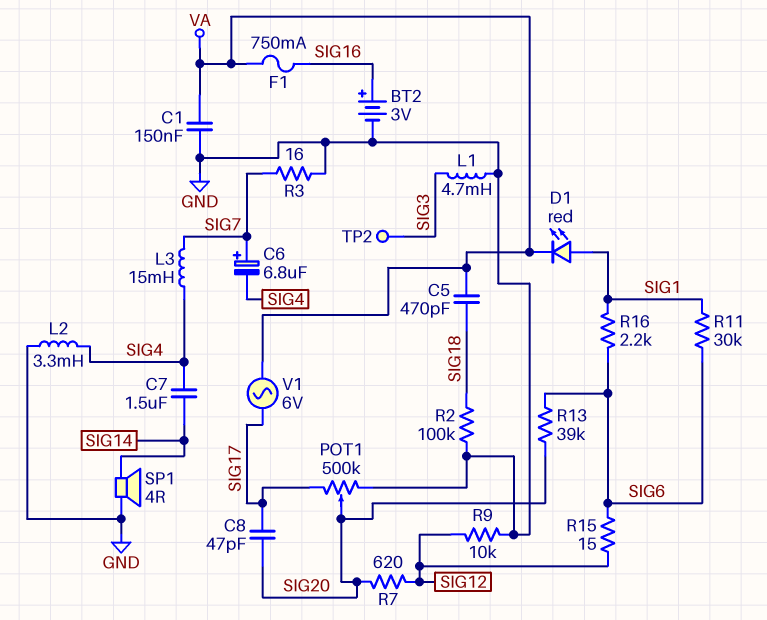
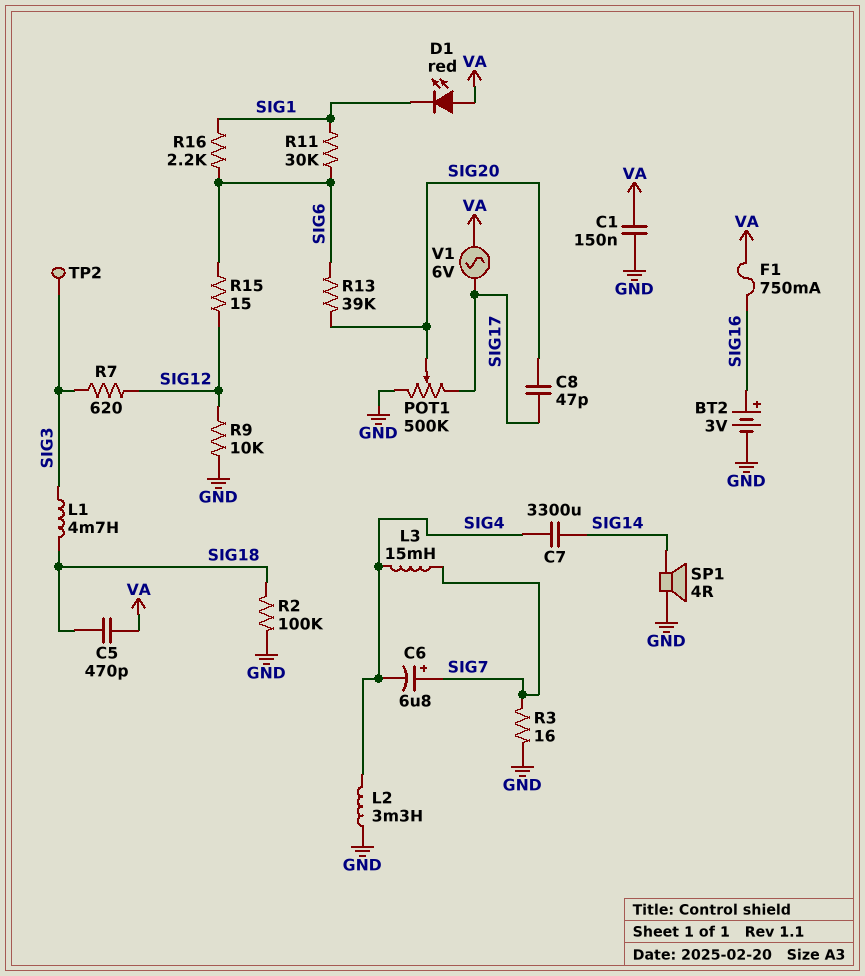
C7: 1.5uF (SIG4, SIG14) -> 3300uF (SIG4, SIG14)
D1: LED red (A SIG1, K VA) -> LED red (A VA, K SIG1)
L1: 4.7mH (GND, SIG3) -> 4.7mH (SIG3, SIG18)
R7: 620 (SIG12, SIG20) -> 620 (SIG3, SIG12)

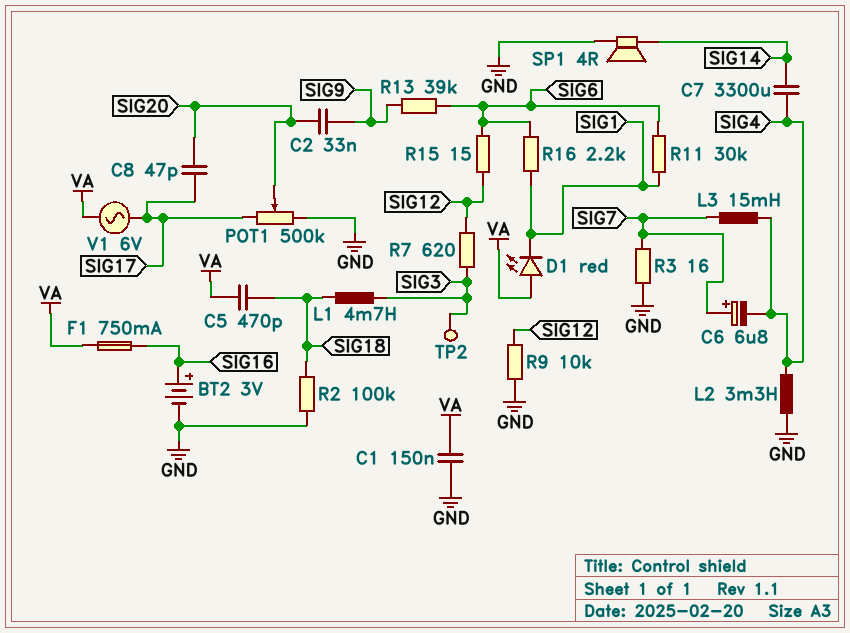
C2: none -> 33nF (SIG9, SIG20)
R13: 39k (SIG6, SIG20) -> 39k (SIG6, SIG9)

